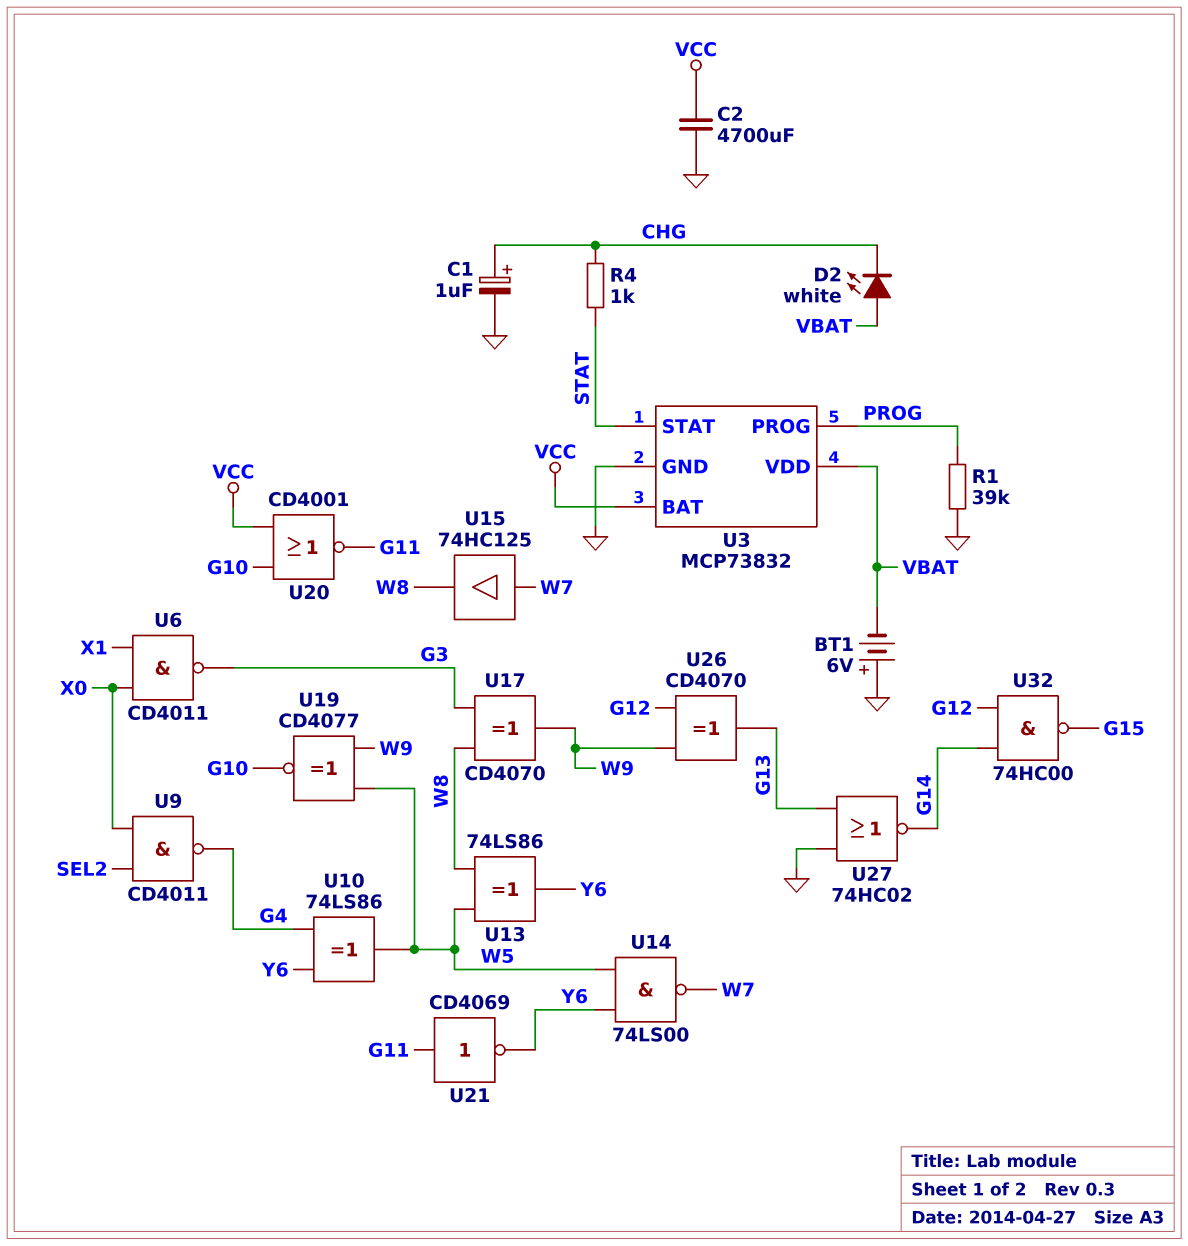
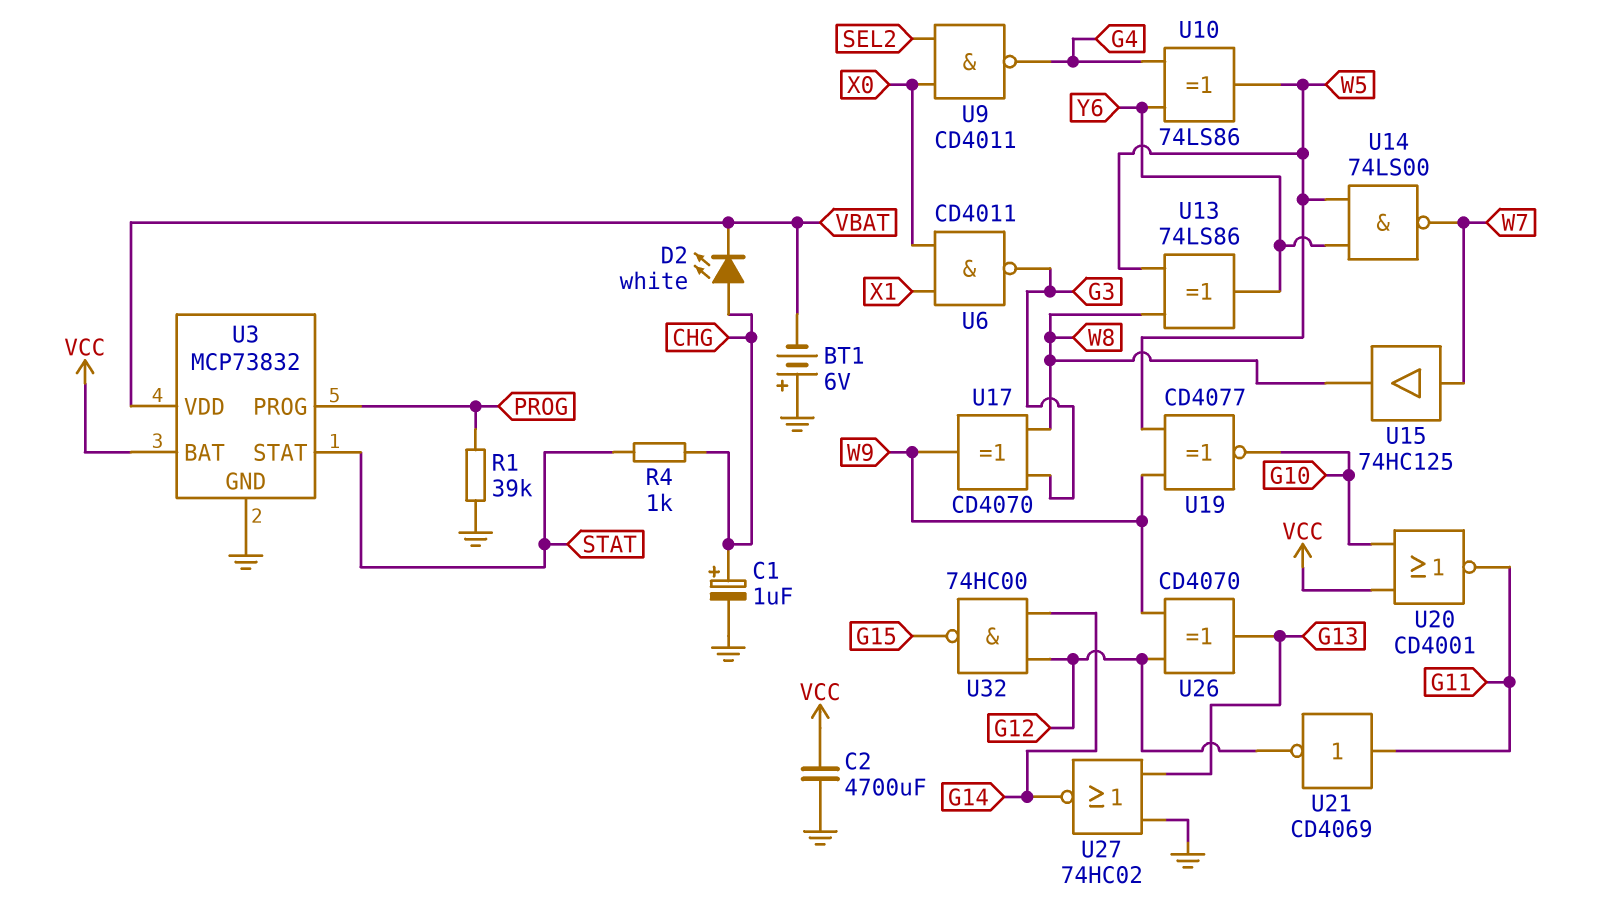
D2: LED white (A VBAT, K CHG) -> LED white (A CHG, K VBAT)
U21: NOT CD4069 (in G11, out Y6) -> NOT CD4069 (in G11, out G12)

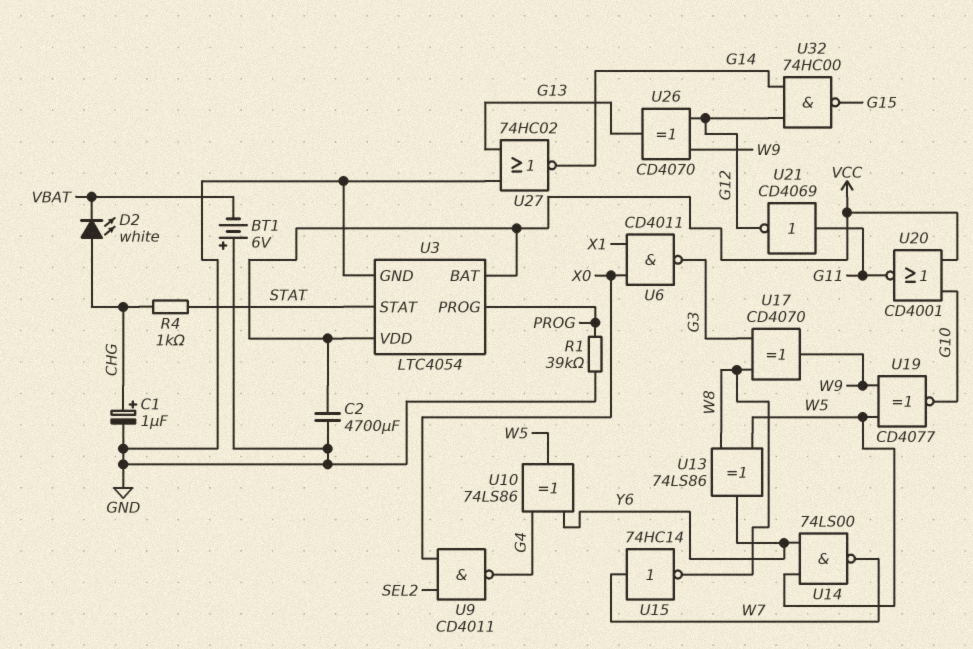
U3: MCP73832 -> LTC4054
U3 pin VDD: VBAT -> VCC
U15: buffer 74HC125 (in W7, out W8) -> NOT 74HC14 (in W7, out W8)

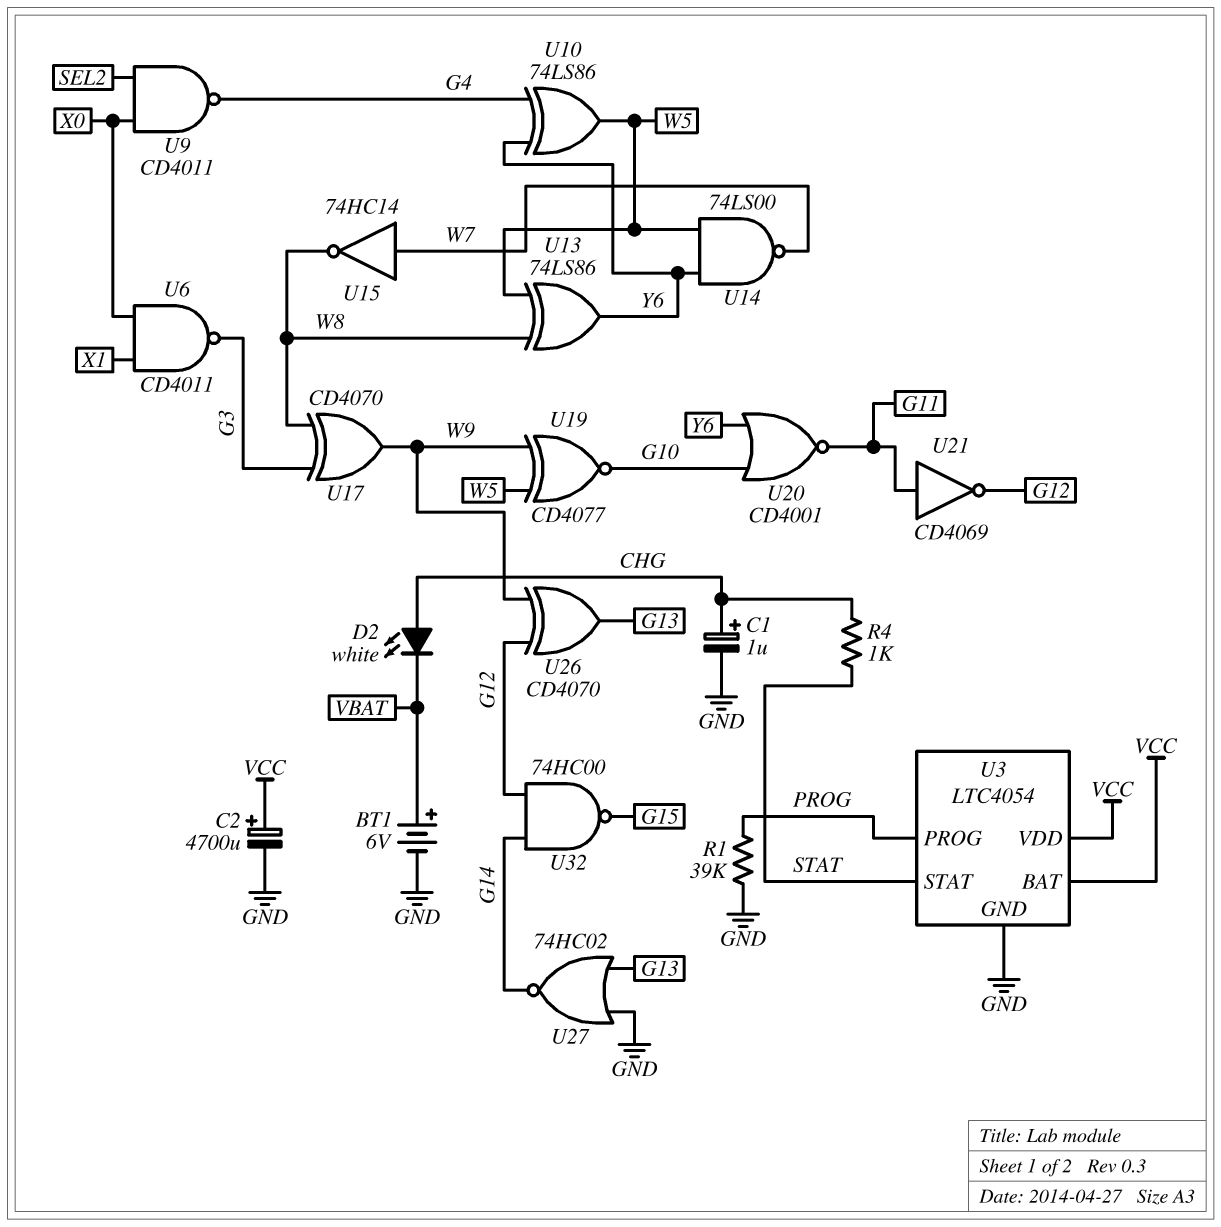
BT1: 6V (plus GND, minus VBAT) -> 6V (plus VBAT, minus GND)
C2: 4700uF (GND, VCC) -> 4700uF (plus VCC, minus GND)
U20: NOR CD4001 (in G10, in VCC, out G11) -> NOR CD4001 (in G10, in Y6, out G11)

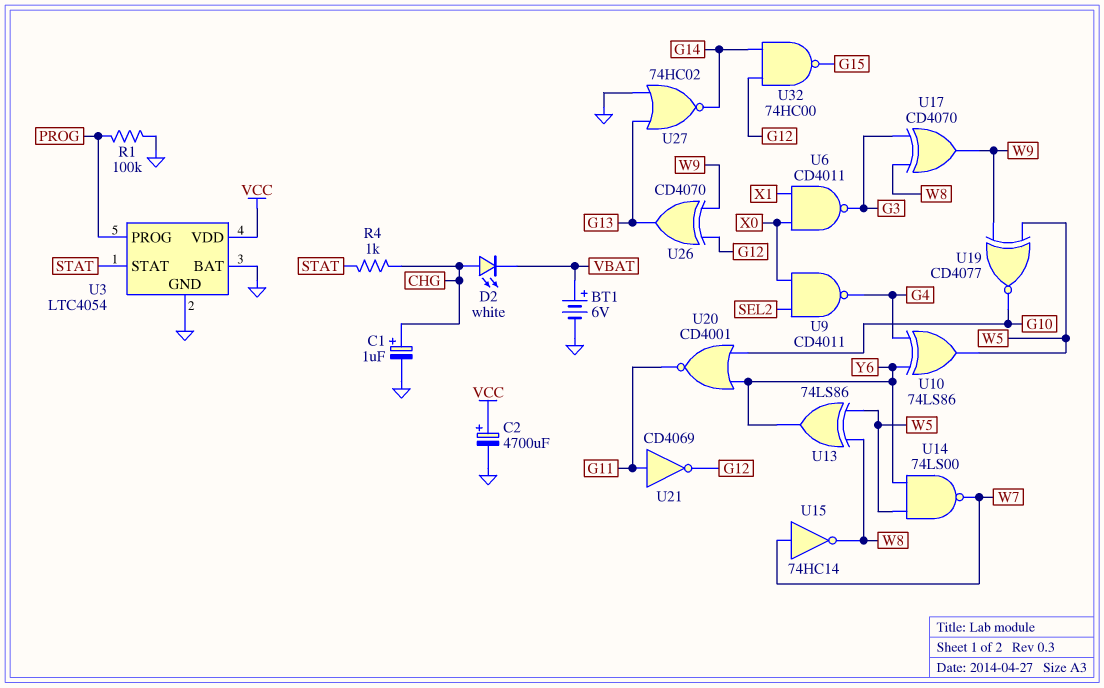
R1: 39k (GND, PROG) -> 100k (GND, PROG)
U3 pin BAT: VCC -> GND

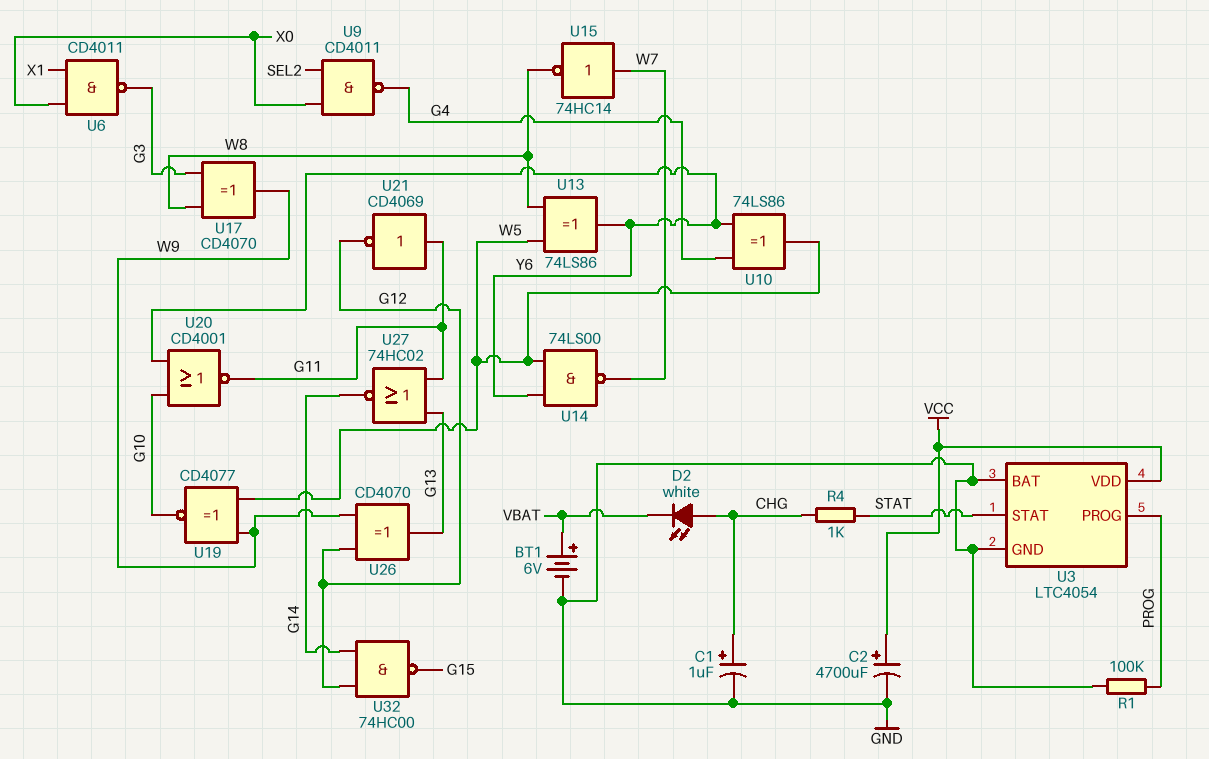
U27: NOR 74HC02 (in G13, in GND, out G14) -> NOR 74HC02 (in G11, in G13, out G14)

